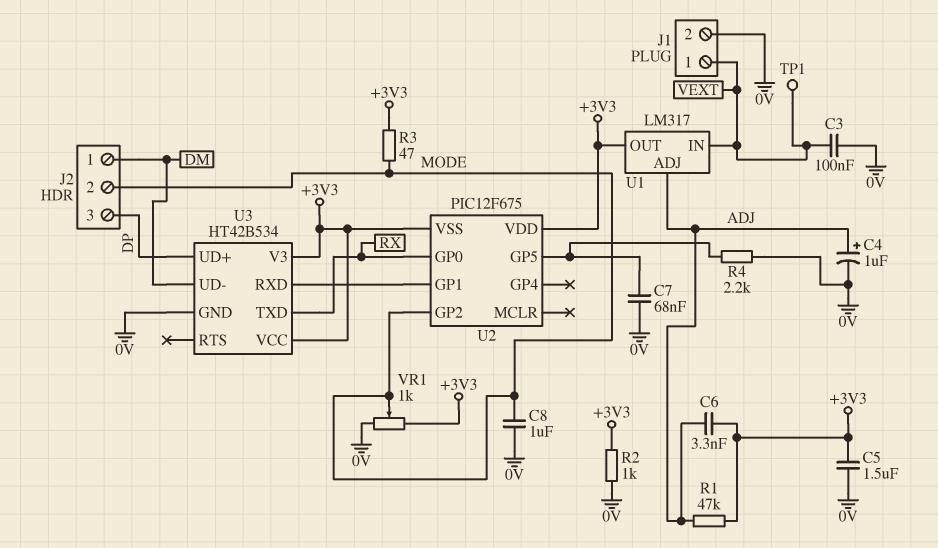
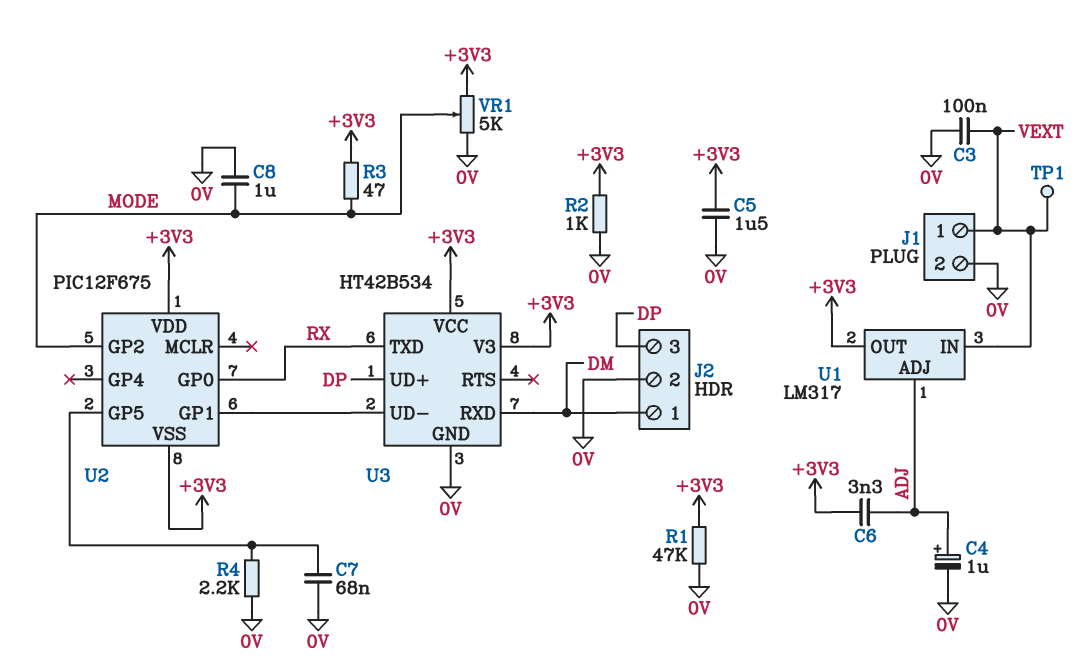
J2 pin 2: MODE -> 0V
R1: 47k (+3V3, ADJ) -> 47k (+3V3, 0V)
U3 pin RXD: U2/GP1 -> DM
U3 pin UD-: DM -> U2/GP1
VR1: 1k (+3V3, 0V, wiper MODE) -> 5k (+3V3, 0V, wiper MODE)

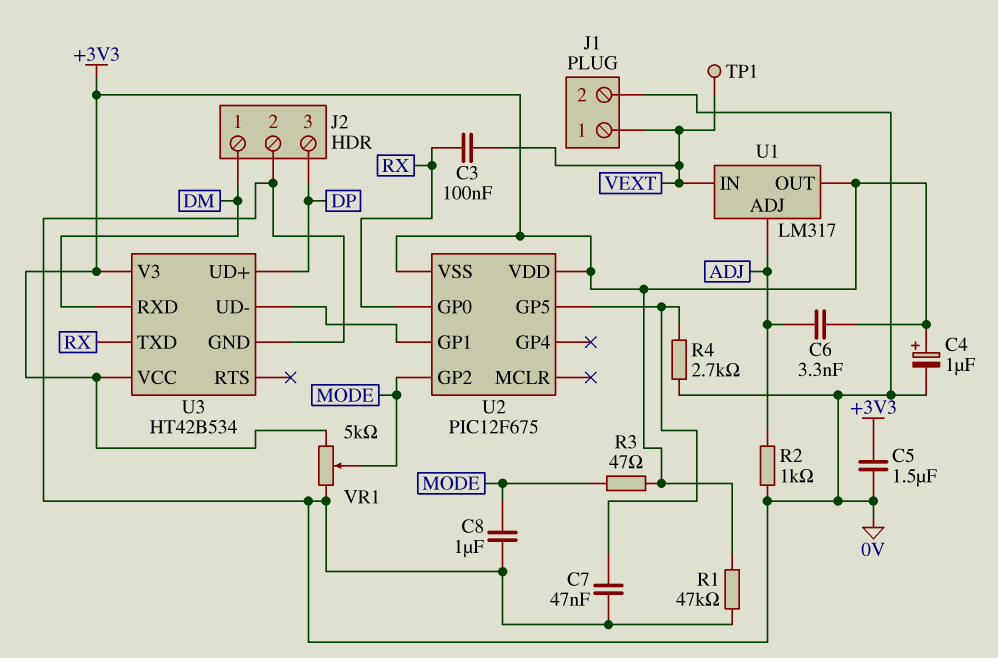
C3: 100nF (0V, VEXT) -> 100nF (RX, VEXT)
C4: 1uF (plus ADJ, minus 0V) -> 1uF (plus +3V3, minus 0V)
C7: 68nF (0V, U2/GP5) -> 47nF (0V, U2/GP5)
R2: 1k (+3V3, 0V) -> 1k (0V, ADJ)
R4: 2.2k (0V, U2/GP5) -> 2.7k (0V, U2/GP5)

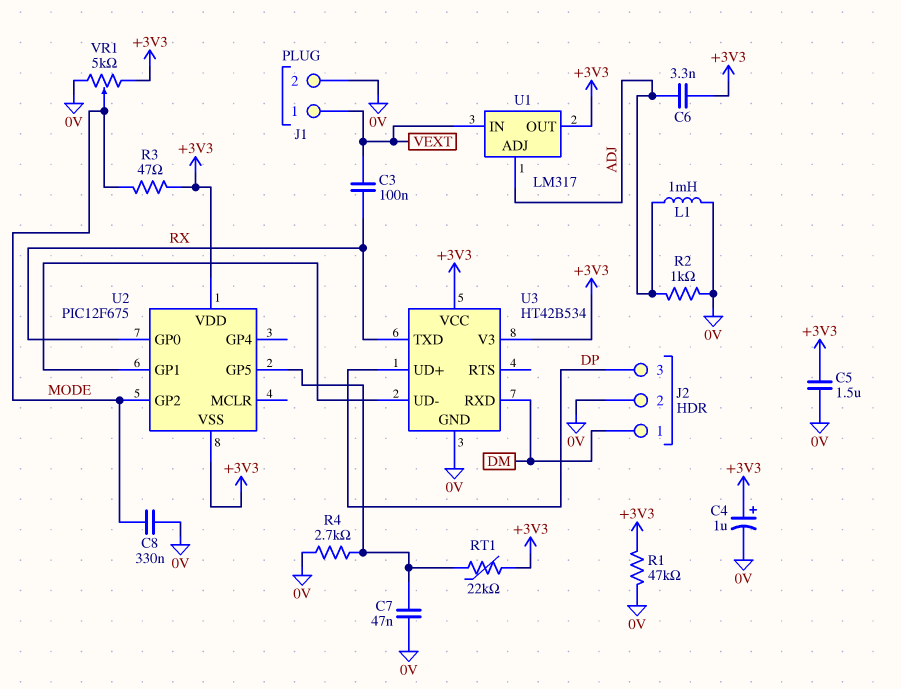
C8: 1uF (0V, MODE) -> 330nF (0V, MODE)
L1: none -> 1mH (0V, ADJ)
RT1: none -> 22k (+3V3, U2/GP5)
TP1: test point (VEXT) -> none

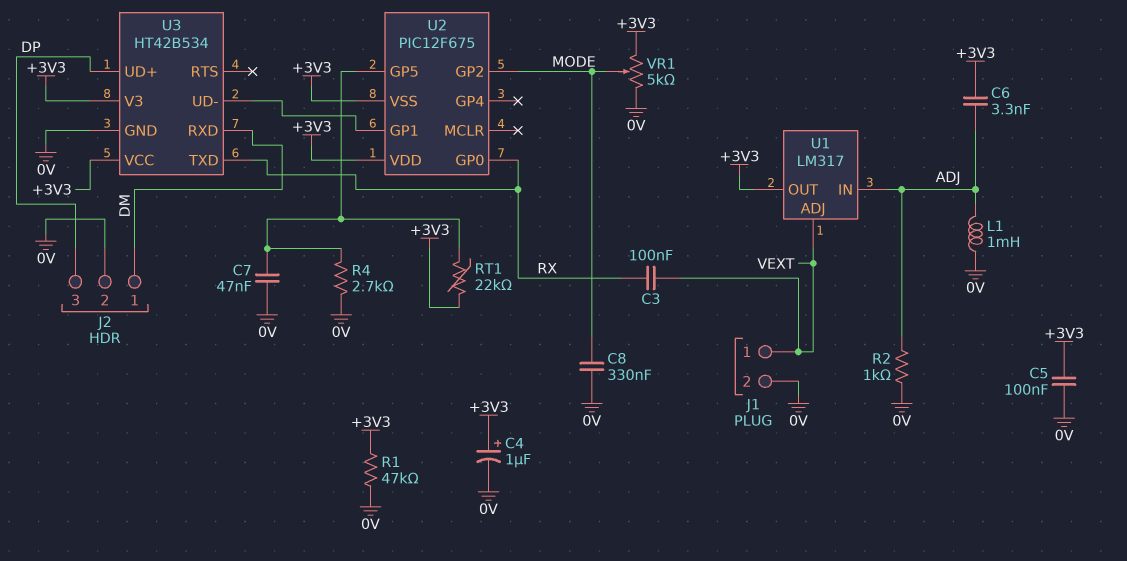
C5: 1.5uF (+3V3, 0V) -> 100nF (+3V3, 0V)
R3: 47 (+3V3, MODE) -> none
U1 pin ADJ: ADJ -> VEXT
U1 pin IN: VEXT -> ADJ

